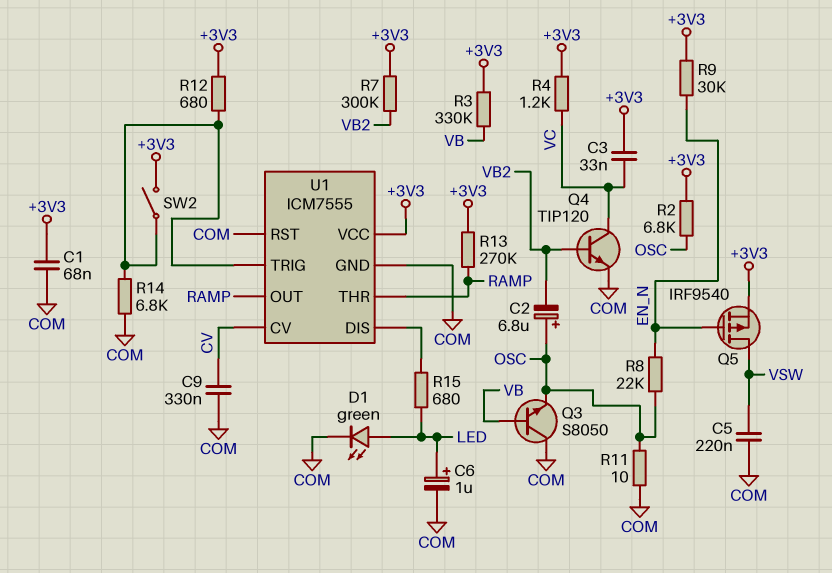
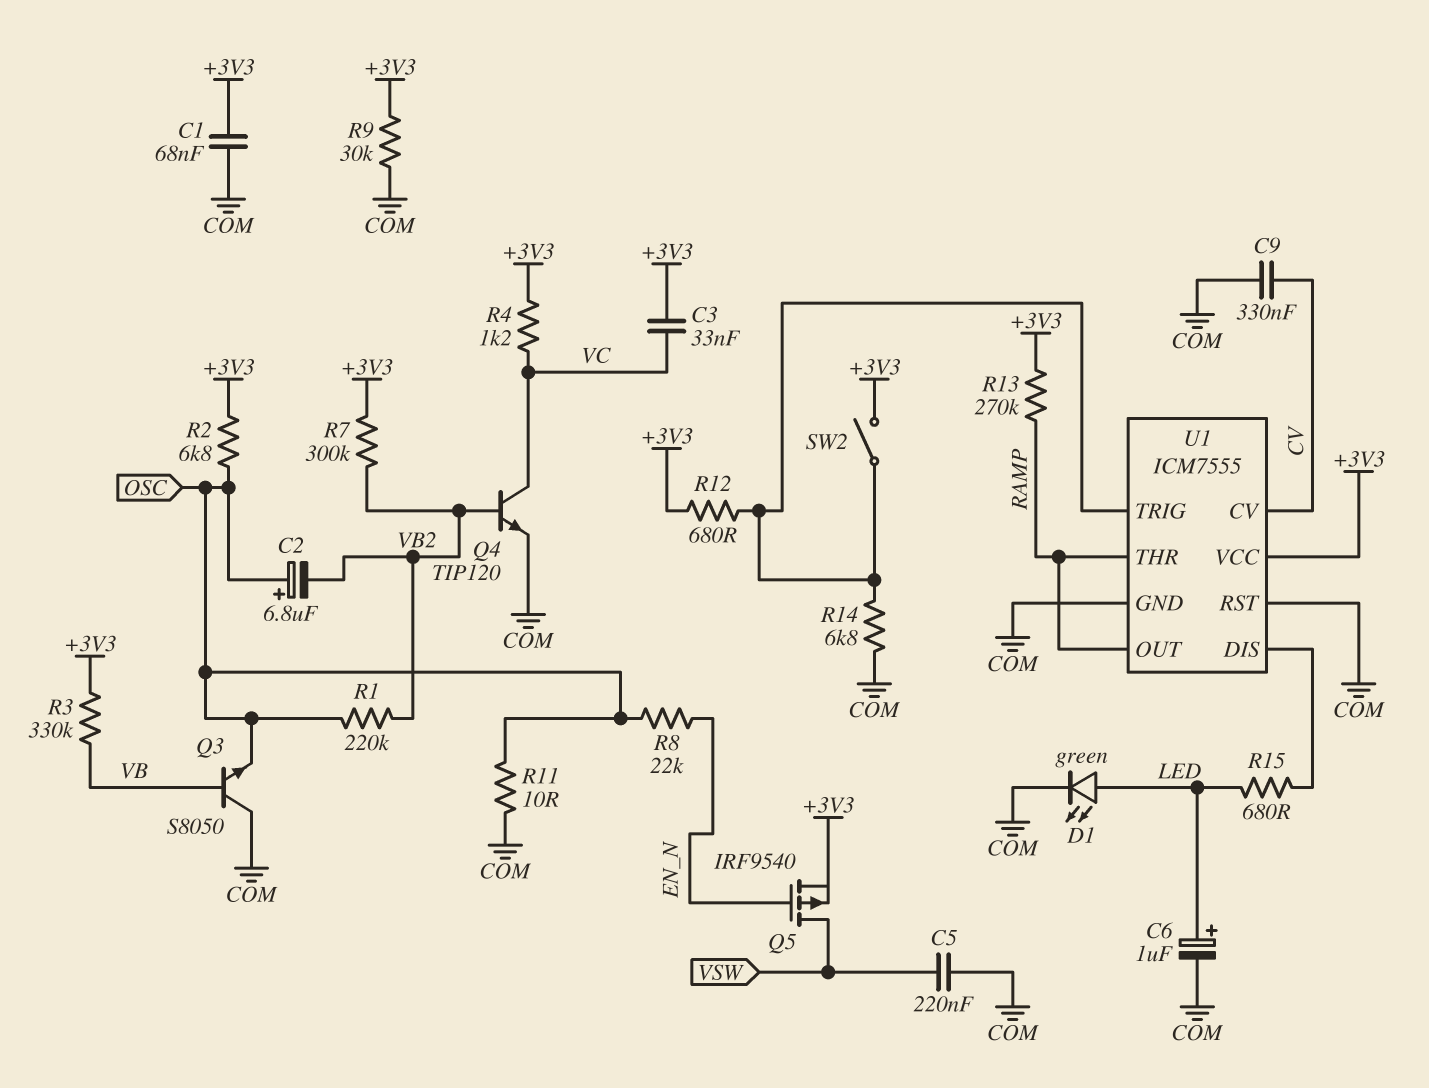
R1: none -> 220k (OSC, VB2)
R9: 30k (+3V3, EN_N) -> 30k (+3V3, COM)

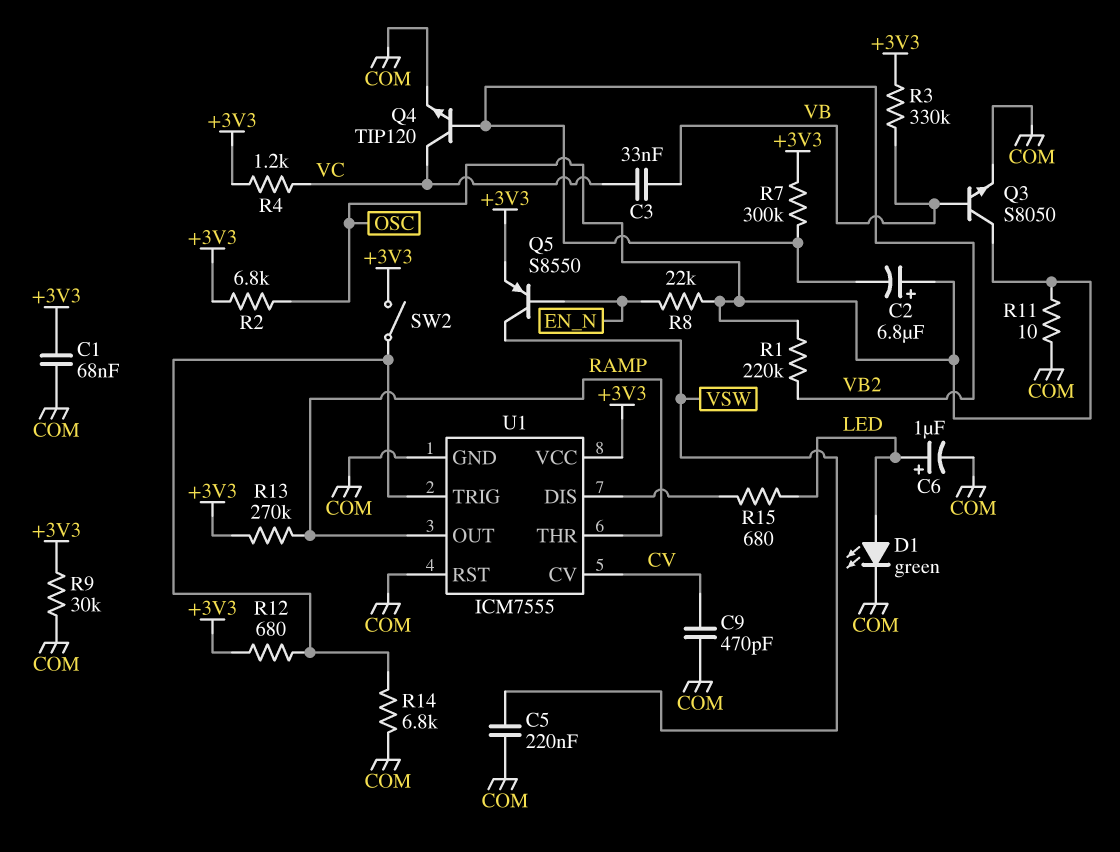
C3: 33nF (+3V3, VC) -> 33nF (VB, VC)
C9: 330nF (COM, CV) -> 470pF (COM, CV)
Q3: NPN S8050 (B VB, C COM, E OSC) -> NPN S8050 (B VB, C OSC, E COM)
Q5: PMOS IRF9540 (G EN_N, D VSW, S +3V3) -> PNP S8550 (B EN_N, C VSW, E +3V3)

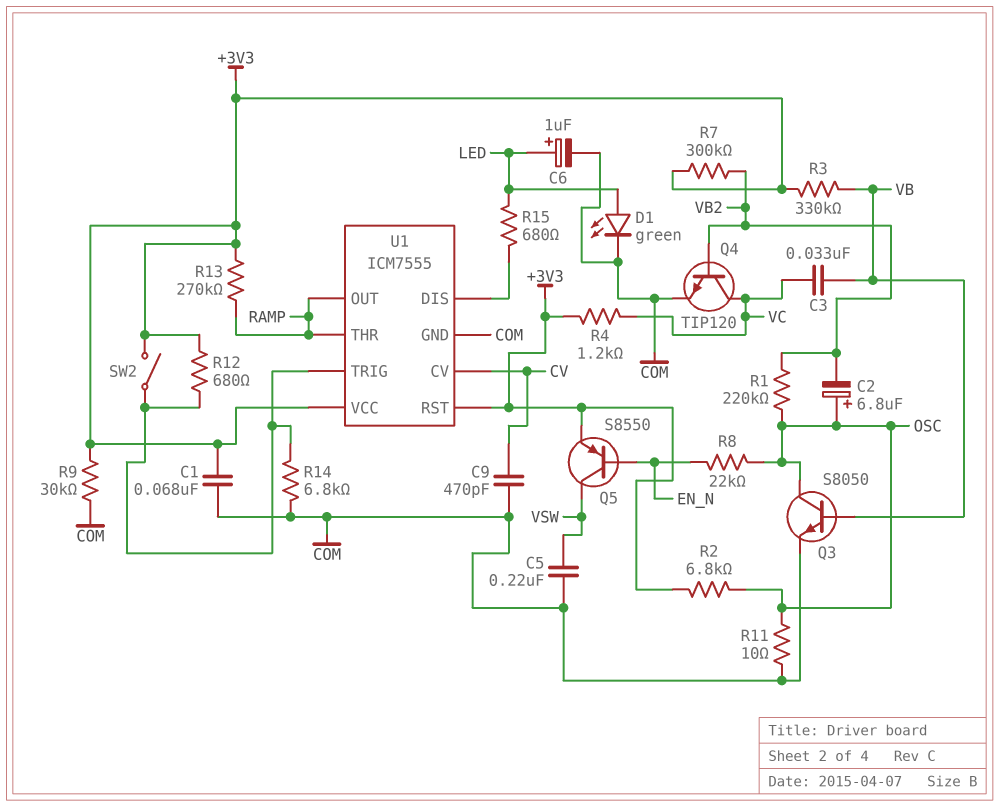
U1 pin RST: COM -> +3V3

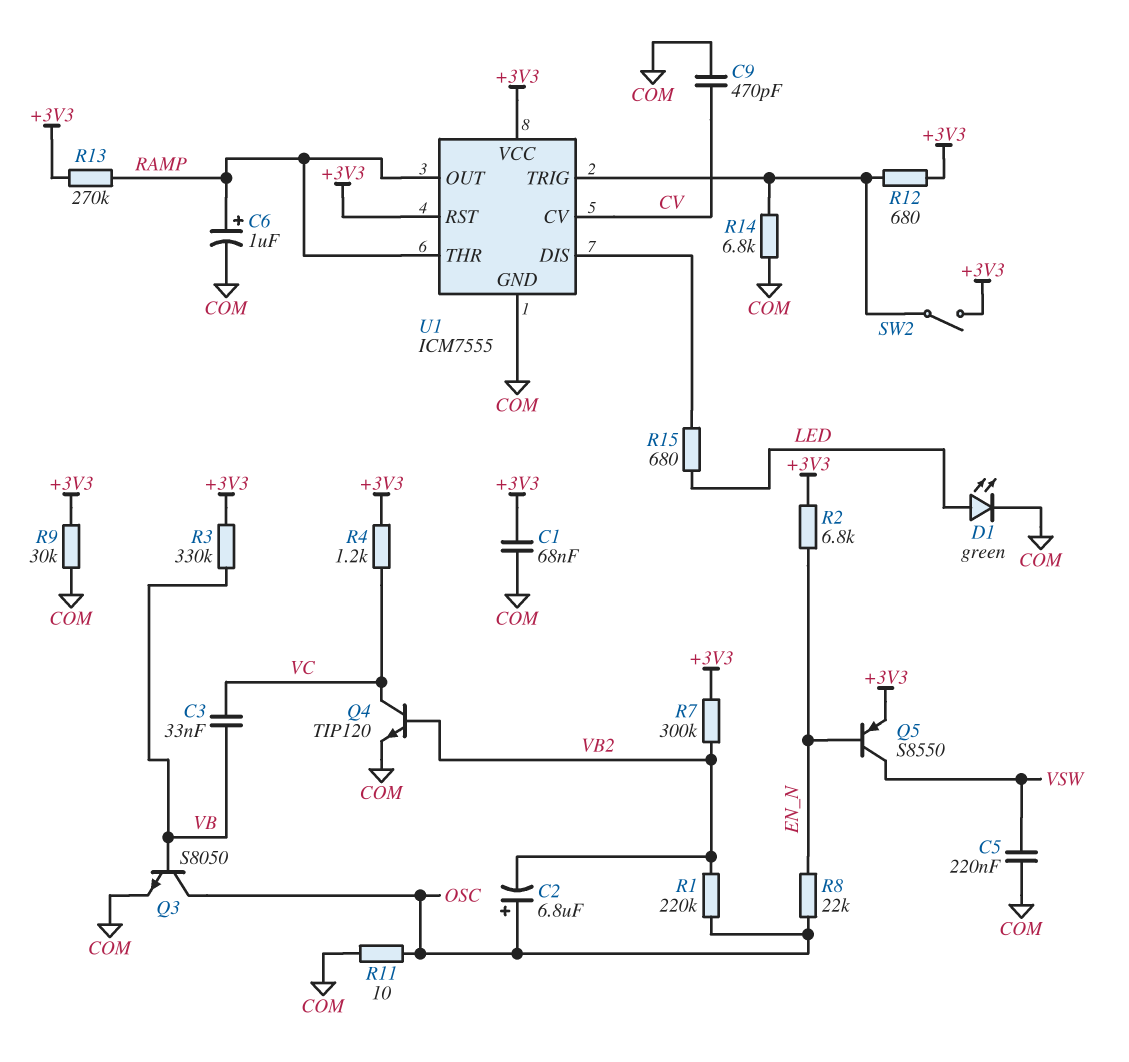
C6: 1uF (plus LED, minus COM) -> 1uF (plus RAMP, minus COM)
R2: 6.8k (+3V3, OSC) -> 6.8k (+3V3, EN_N)

